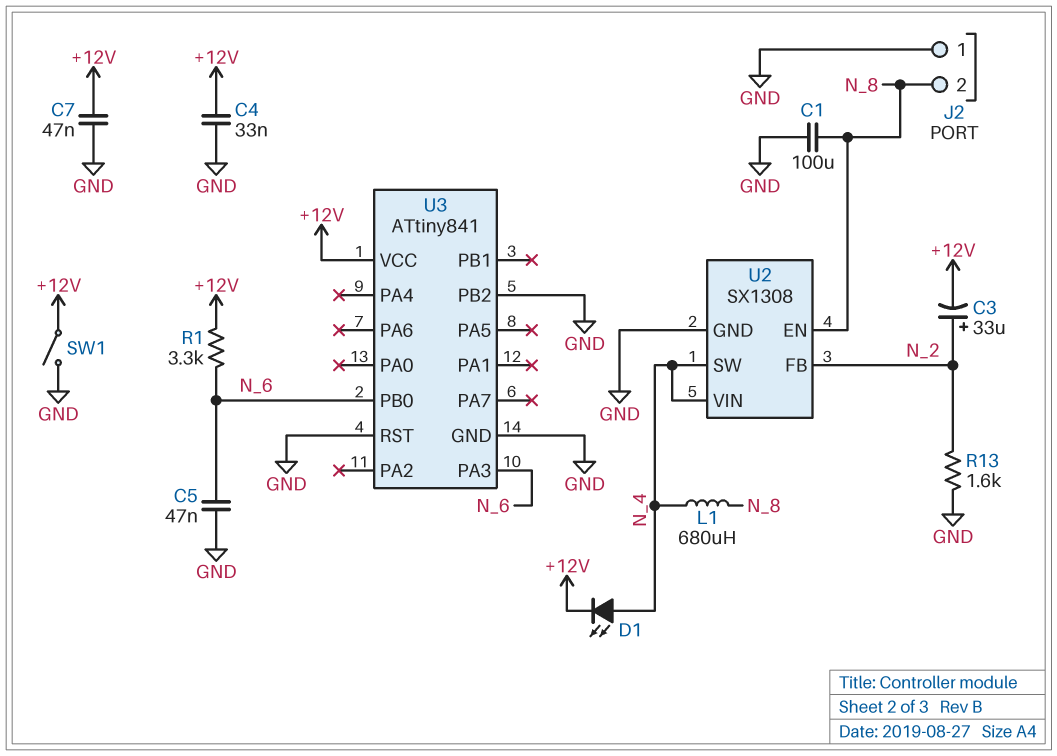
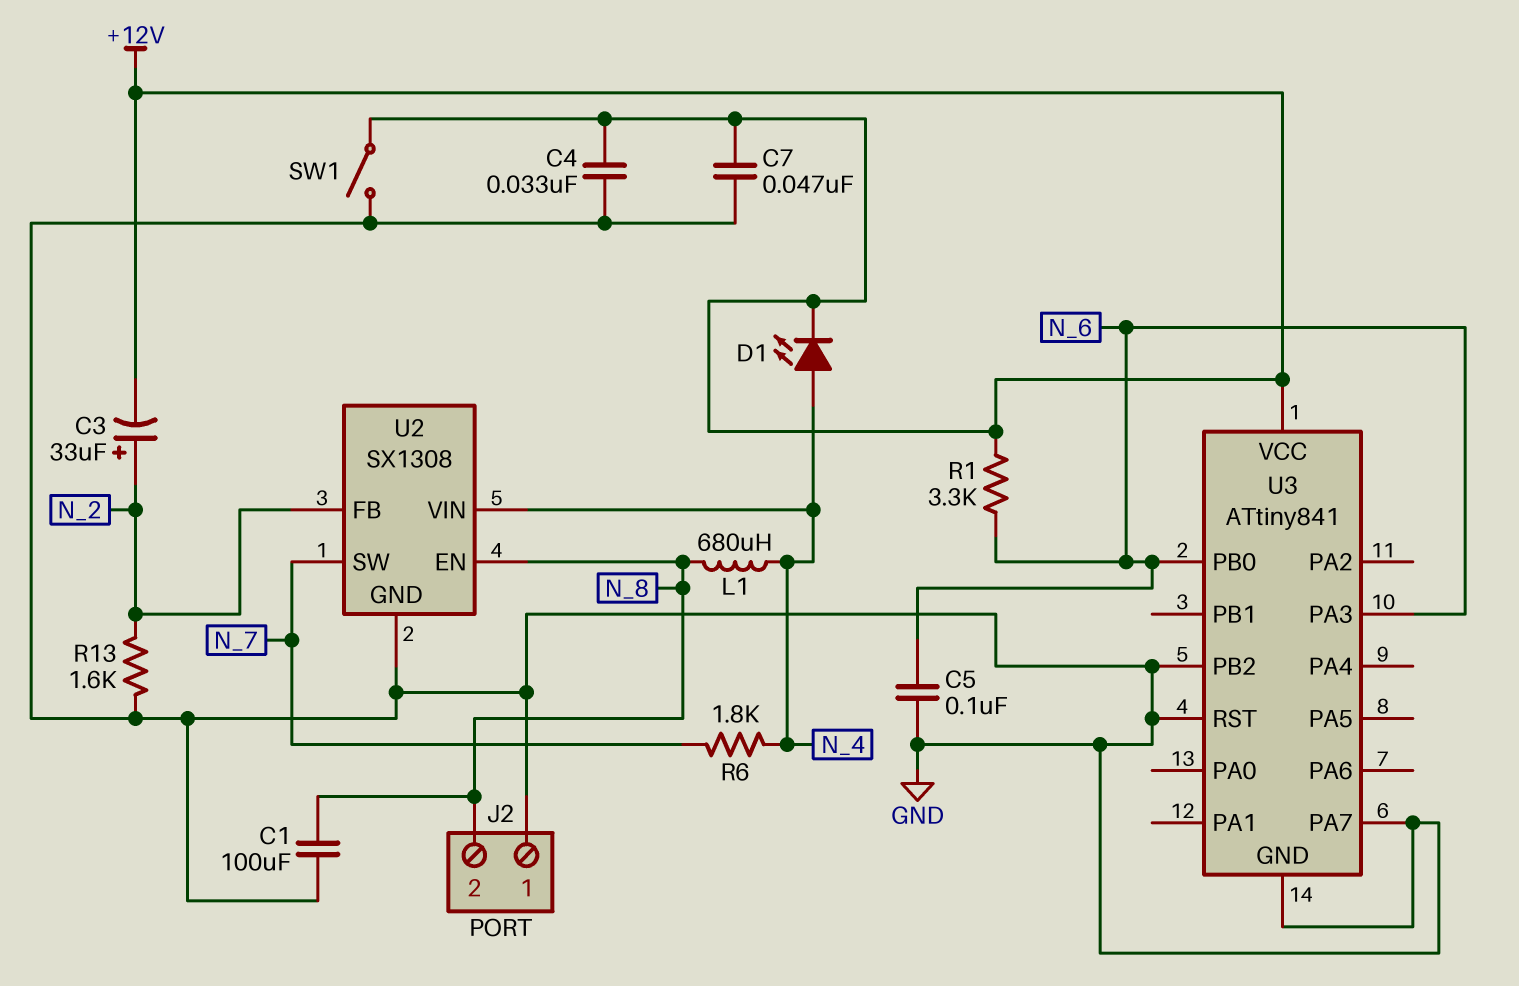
C5: 47nF (GND, N_6) -> 100nF (GND, N_6)
R6: none -> 1.8k (N_4, N_7)
U2 pin SW: N_4 -> N_7
U3 pin PA7: none -> GND

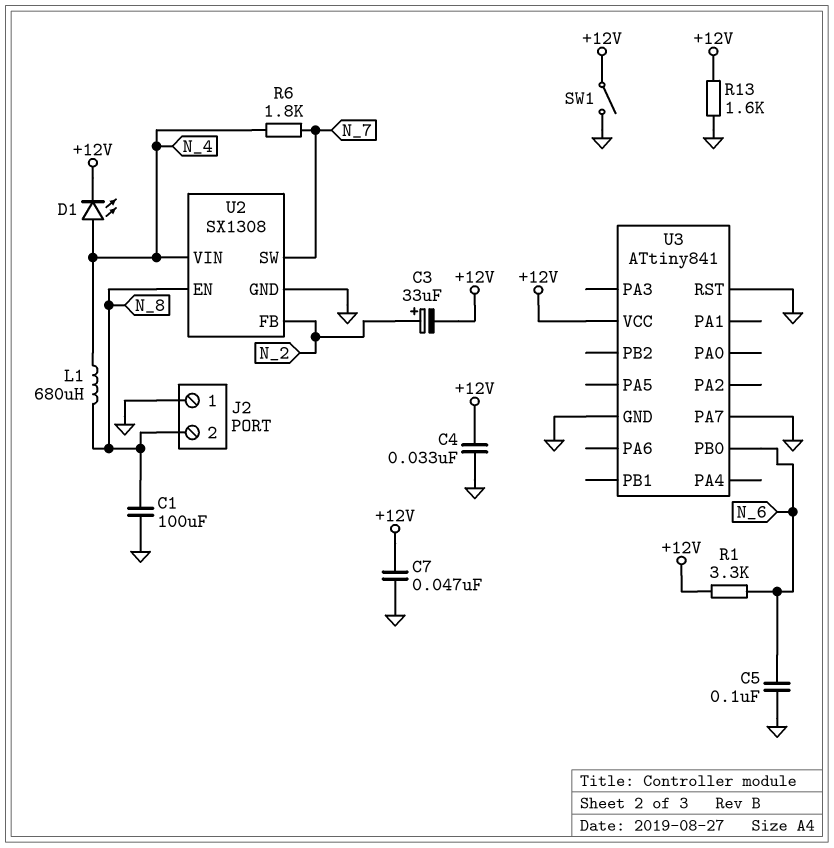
R13: 1.6k (GND, N_2) -> 1.6k (+12V, GND)
U3 pin PA3: N_6 -> none
U3 pin PB2: GND -> none

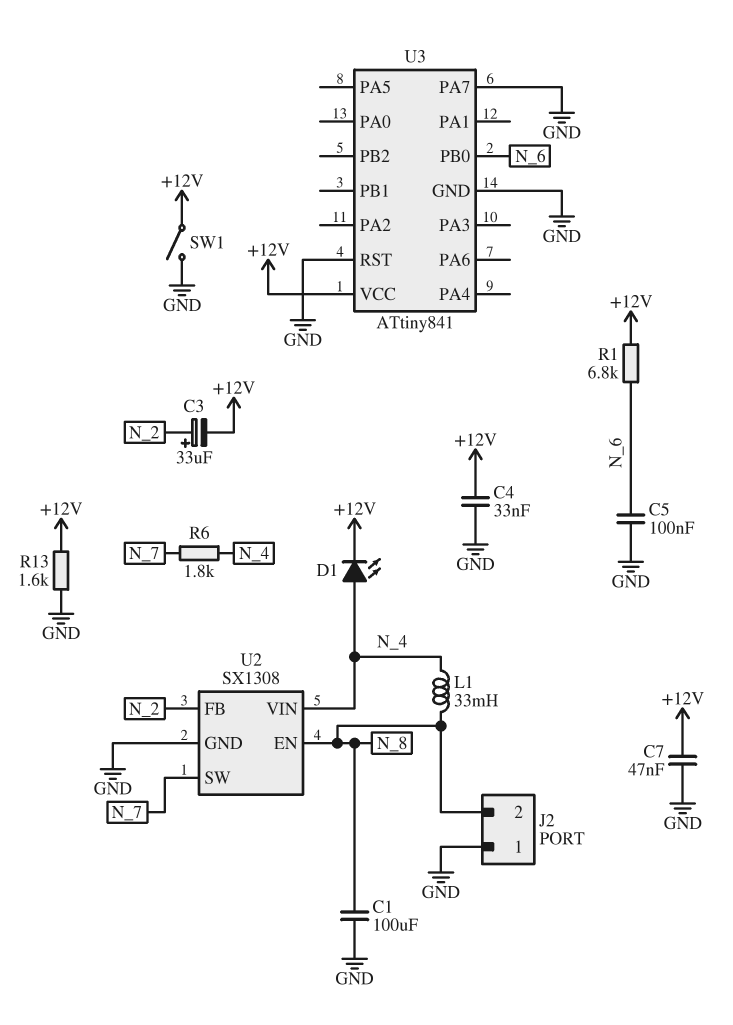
L1: 680uH (N_4, N_8) -> 33mH (N_4, N_8)
R1: 3.3k (+12V, N_6) -> 6.8k (+12V, N_6)

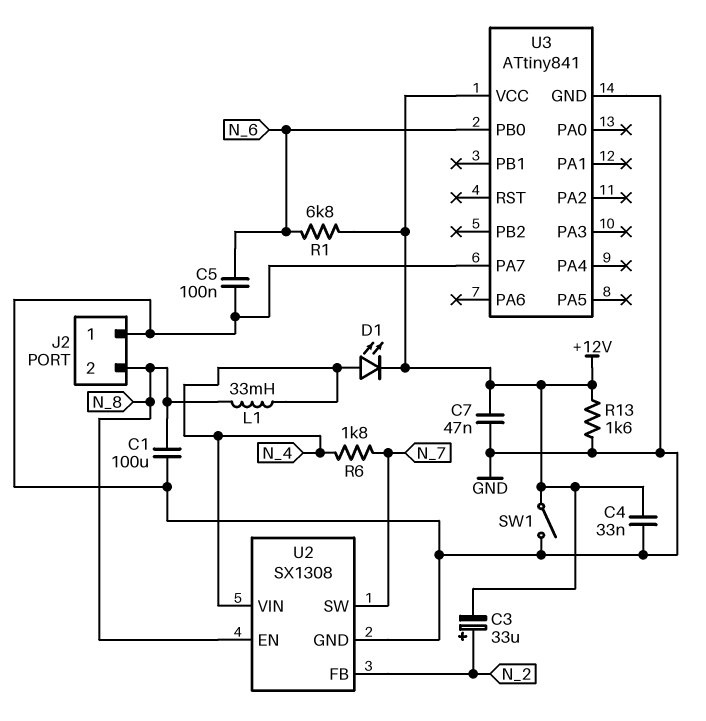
U3 pin RST: GND -> none

